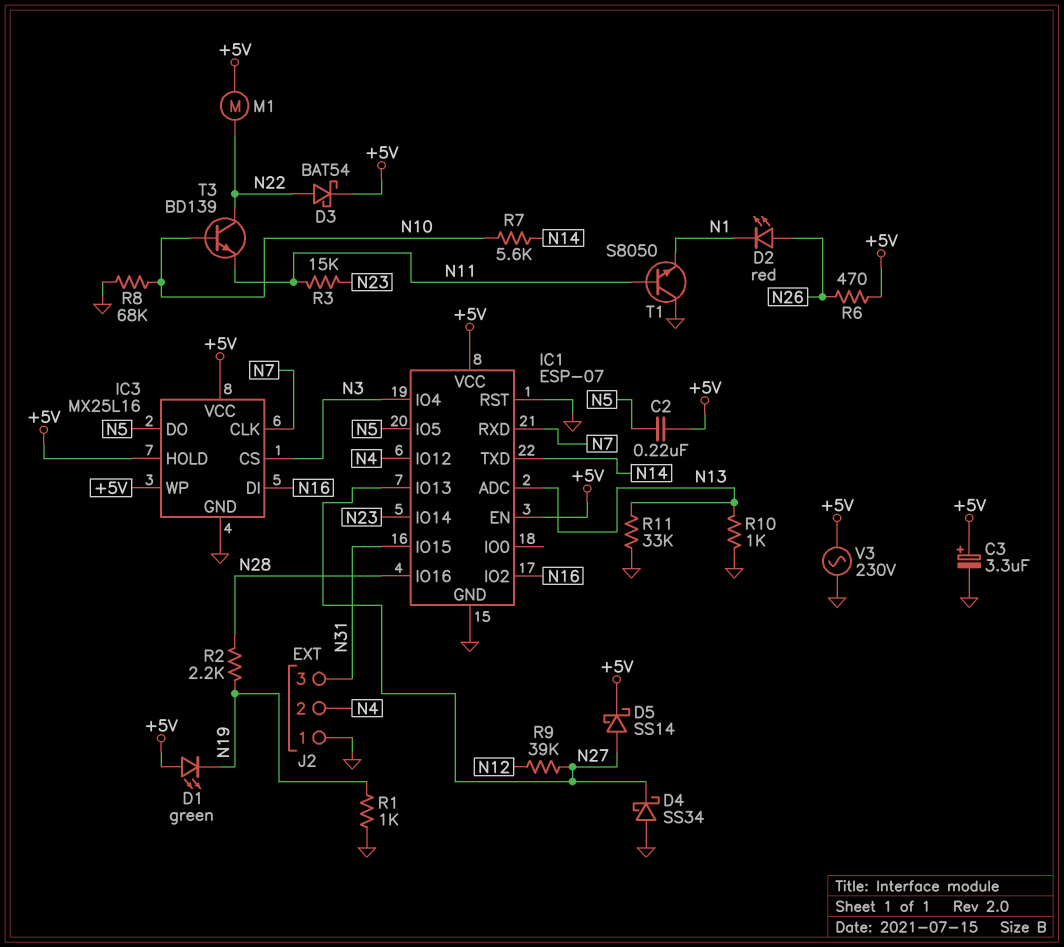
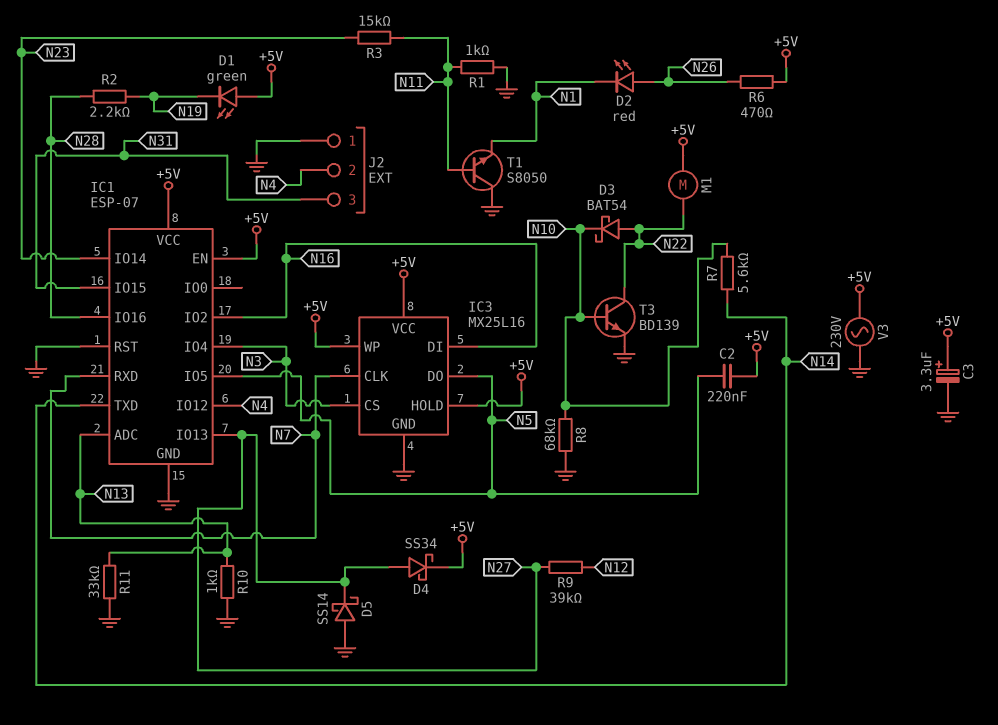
D3: schottky BAT54 (A N22, K +5V) -> schottky BAT54 (A N22, K N10)
D4: schottky SS34 (A GND, K N27) -> schottky SS34 (A N27, K +5V)
D5: schottky SS14 (A N27, K +5V) -> schottky SS14 (A GND, K N27)
R1: 1k (GND, N19) -> 1k (GND, N11)
T3: NPN BD139 (B N10, C N22, E N11) -> NPN BD139 (B N10, C N22, E GND)

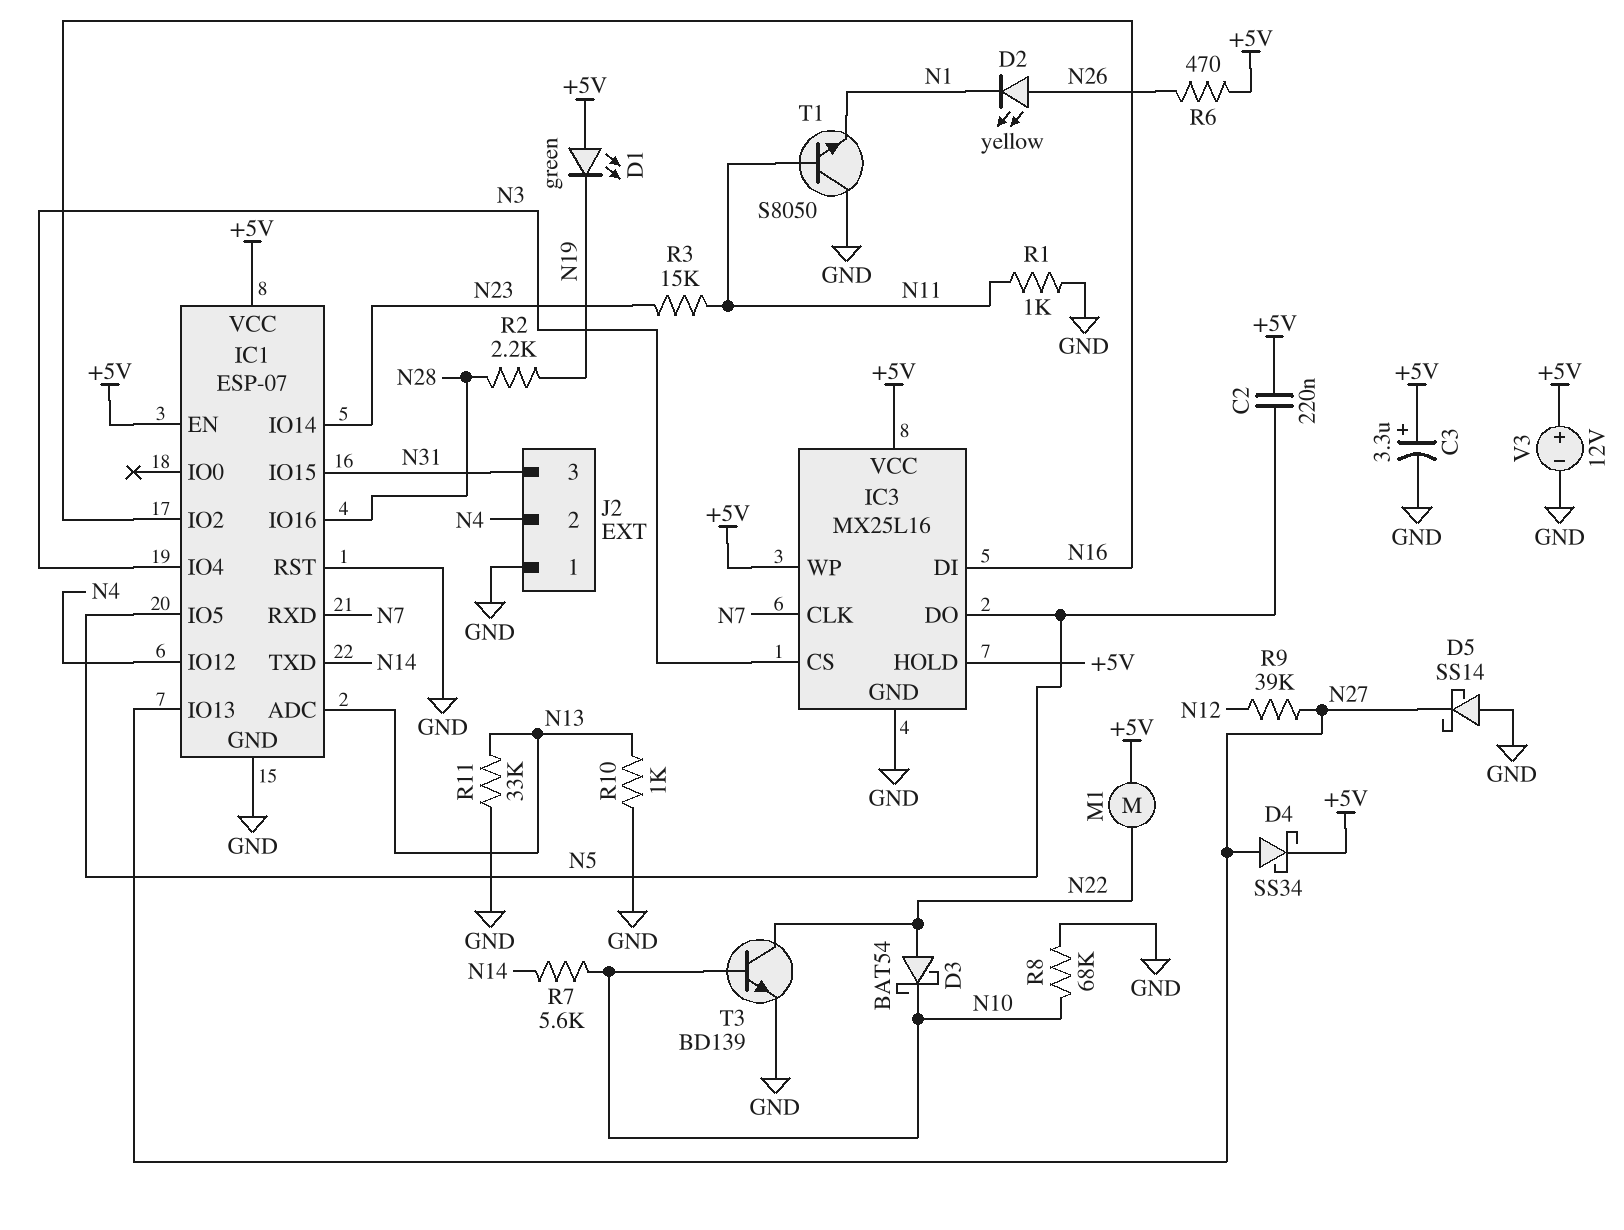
D2: LED red (A N26, K N1) -> LED yellow (A N26, K N1)
V3: AC 230V (+5V, GND) -> 12V (plus +5V, minus GND)

